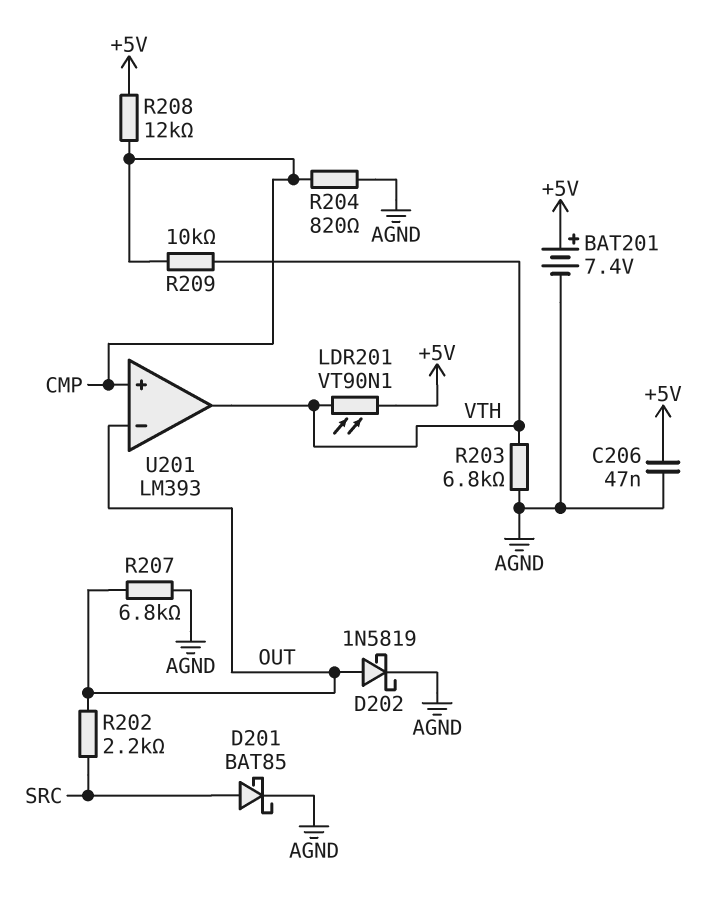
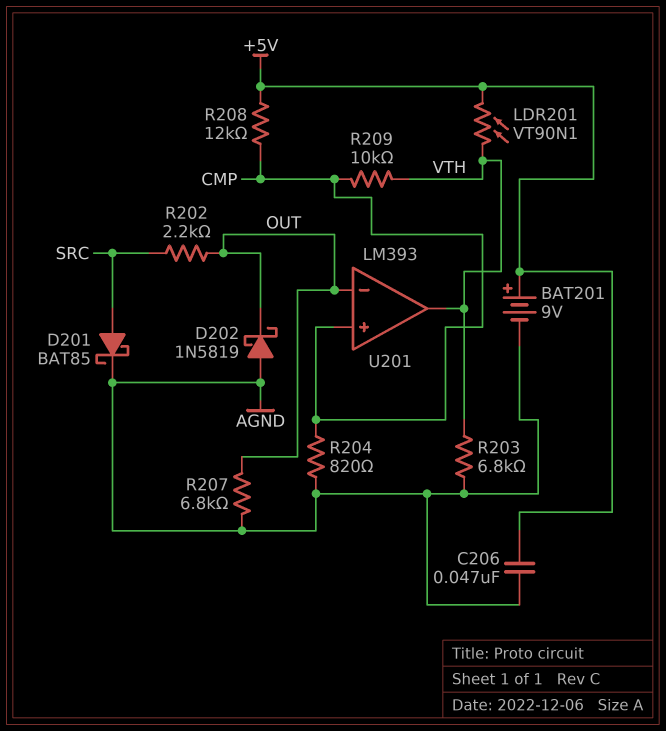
BAT201: 7.4V (plus +5V, minus AGND) -> 9V (plus +5V, minus AGND)
D202: schottky 1N5819 (A OUT, K AGND) -> schottky 1N5819 (A AGND, K OUT)

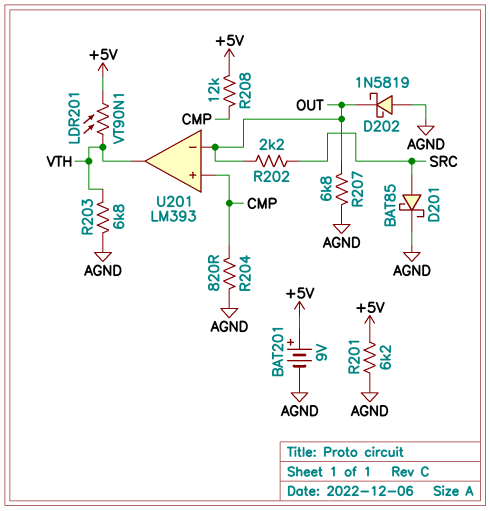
C206: 47nF (+5V, AGND) -> none
R201: none -> 6.2k (+5V, AGND)
R209: 10k (CMP, VTH) -> none

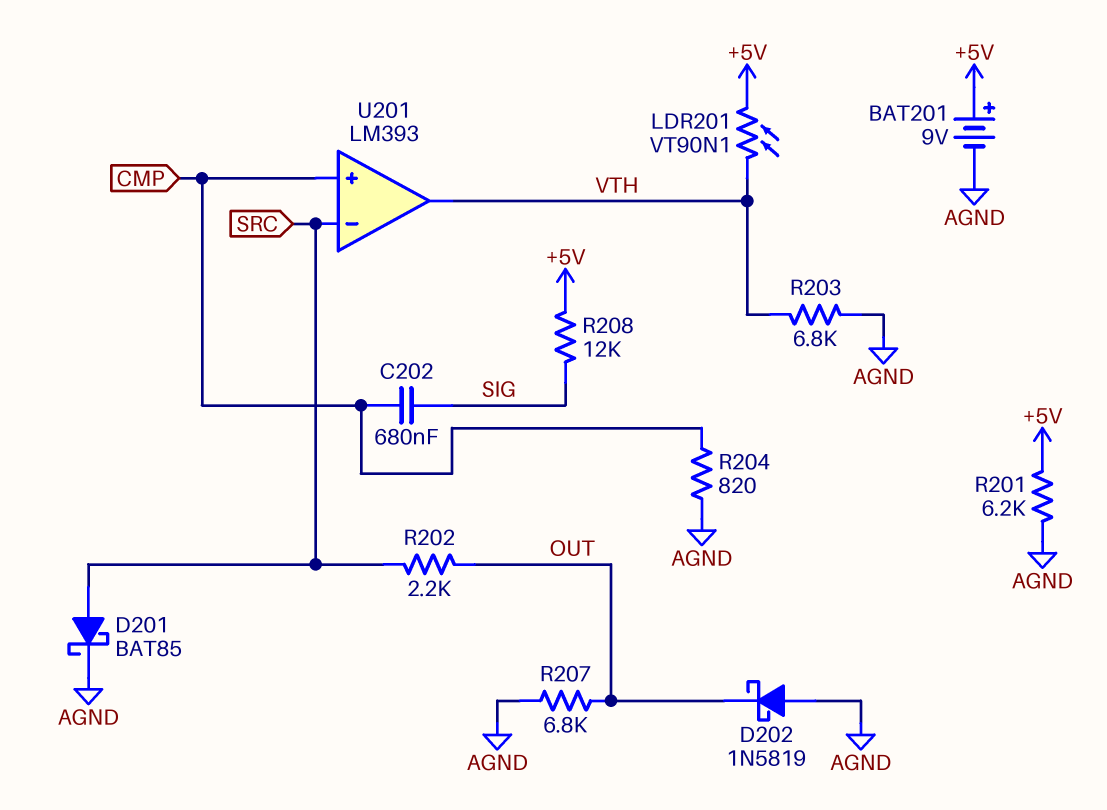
C202: none -> 680nF (CMP, SIG)
R208: 12k (+5V, CMP) -> 12k (+5V, SIG)
U201 pin in-: OUT -> SRC

